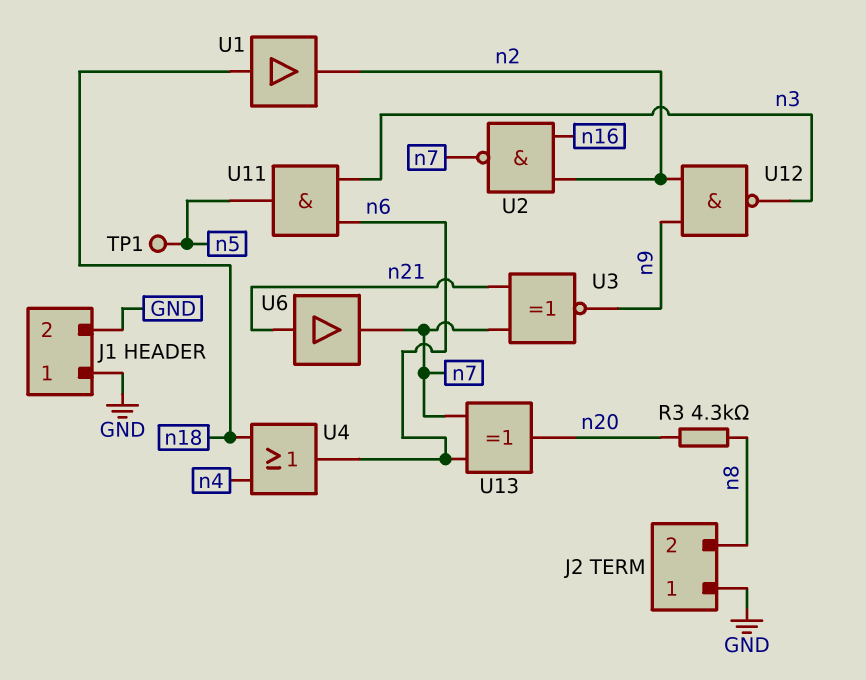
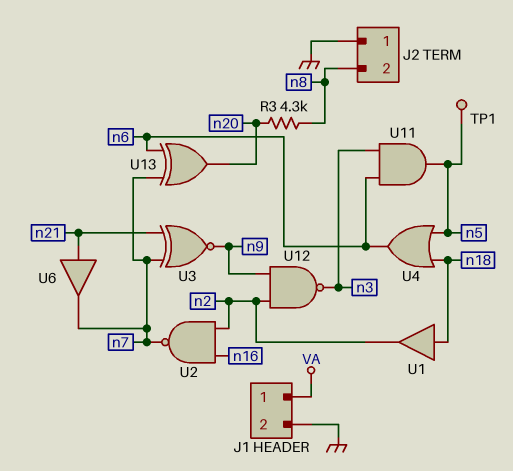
J1 pin 1: GND -> VA
U4: OR (in n4, in n18, out n6) -> OR (in n5, in n18, out n6)

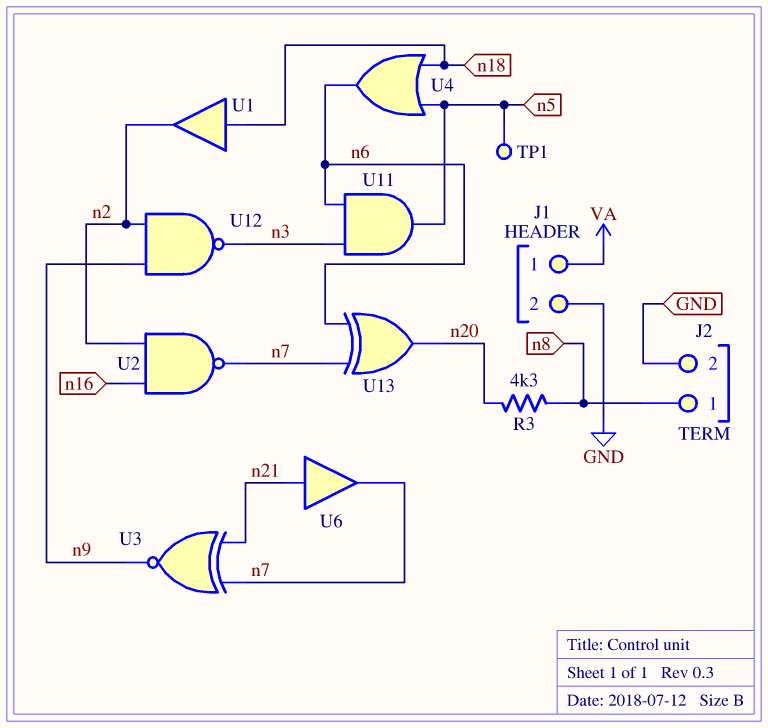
J2 pin 1: GND -> n8
J2 pin 2: n8 -> GND

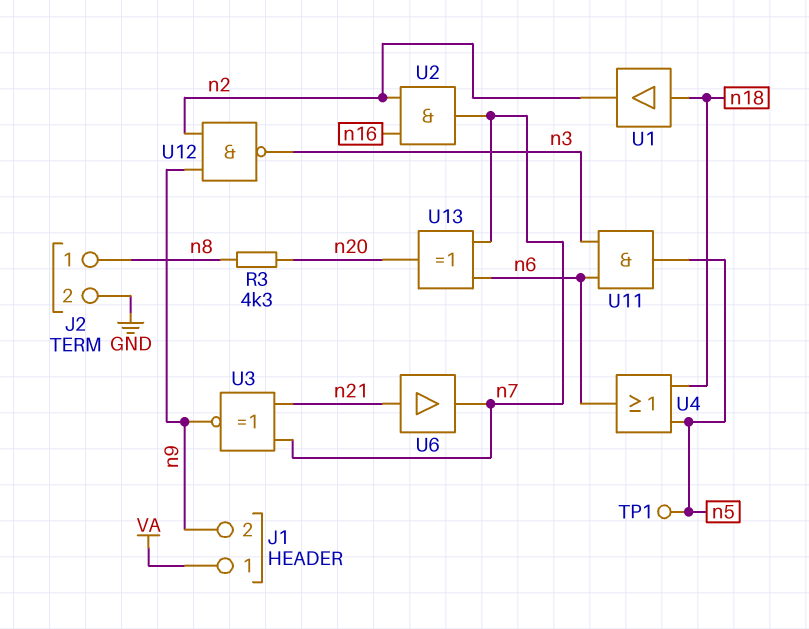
J1 pin 2: GND -> n9
U2: NAND (in n2, in n16, out n7) -> AND (in n2, in n16, out n7)

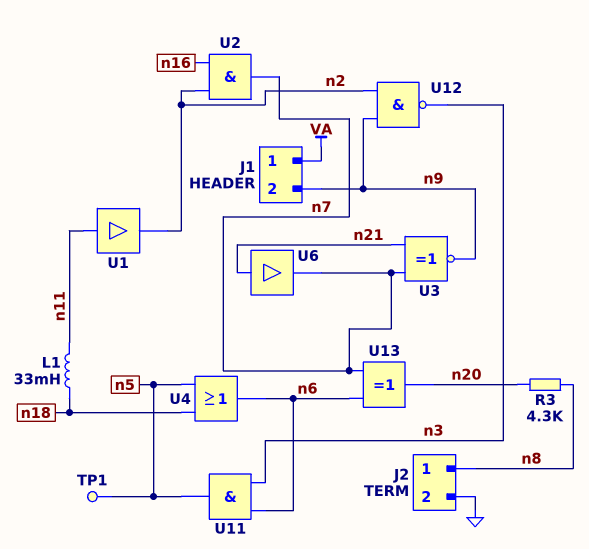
L1: none -> 33mH (n11, n18)
U1: buffer (in n18, out n2) -> buffer (in n11, out n2)

